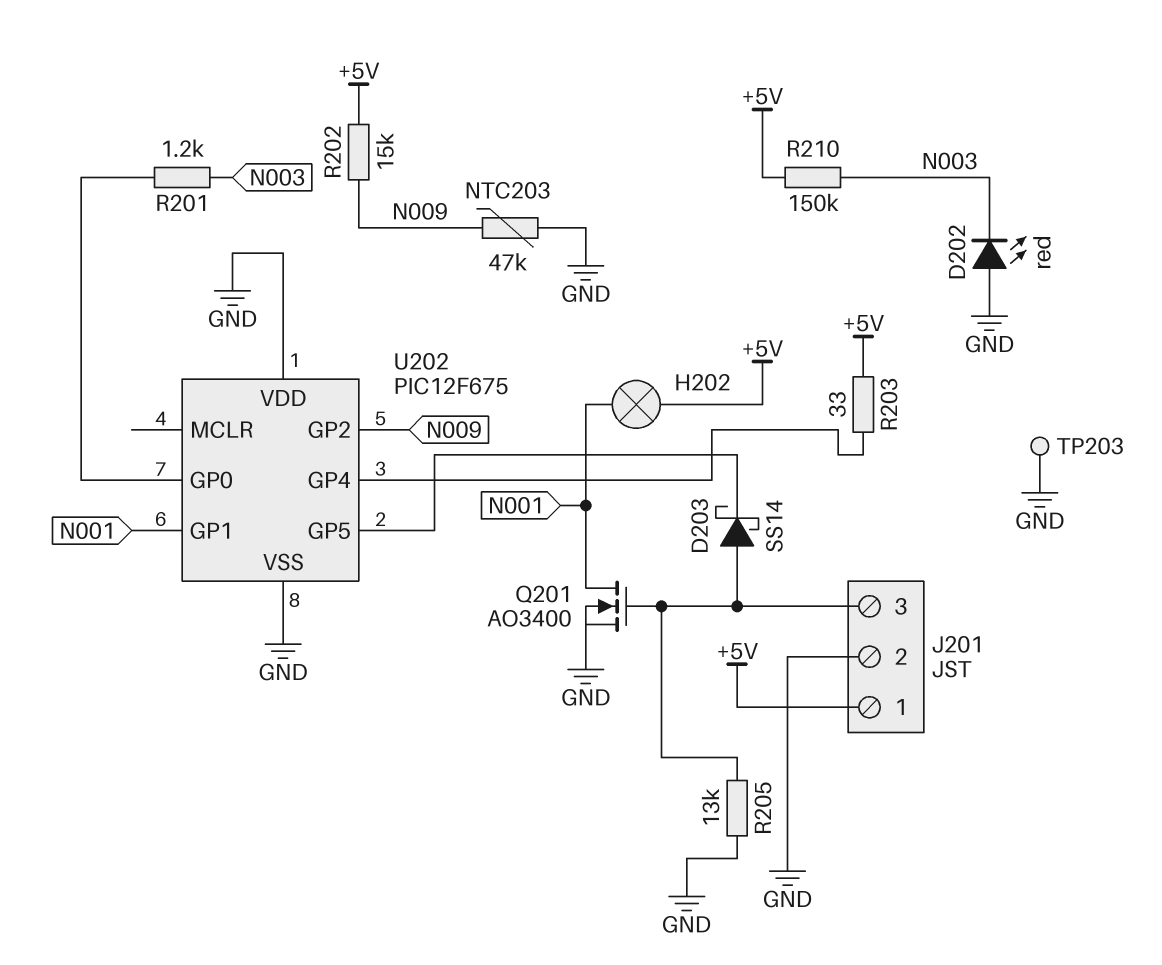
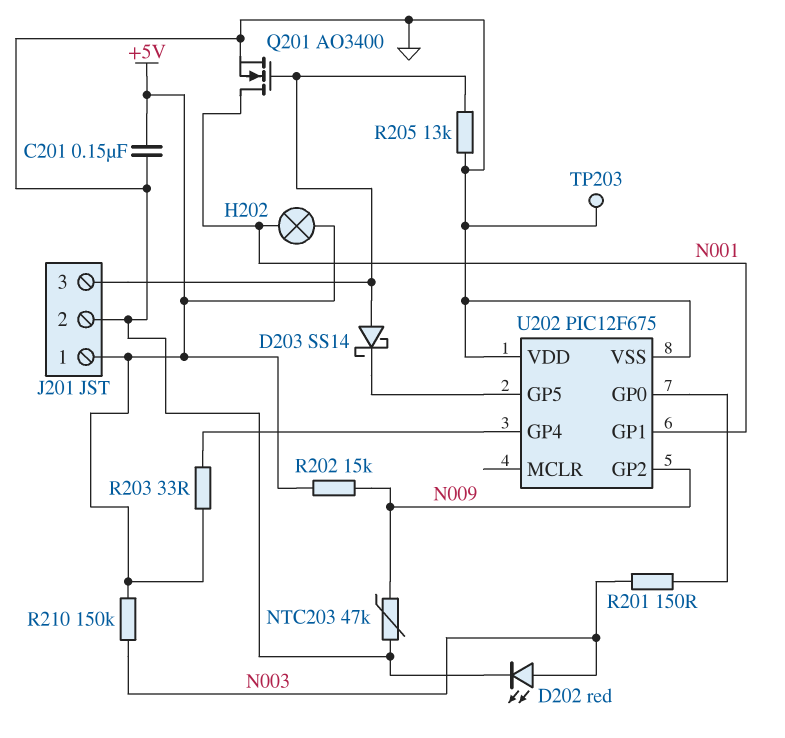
C201: none -> 150nF (+5V, GND)
D202: LED red (A GND, K N003) -> LED red (A N003, K GND)
R201: 1.2k (N003, U202/GP0) -> 150 (N003, U202/GP0)

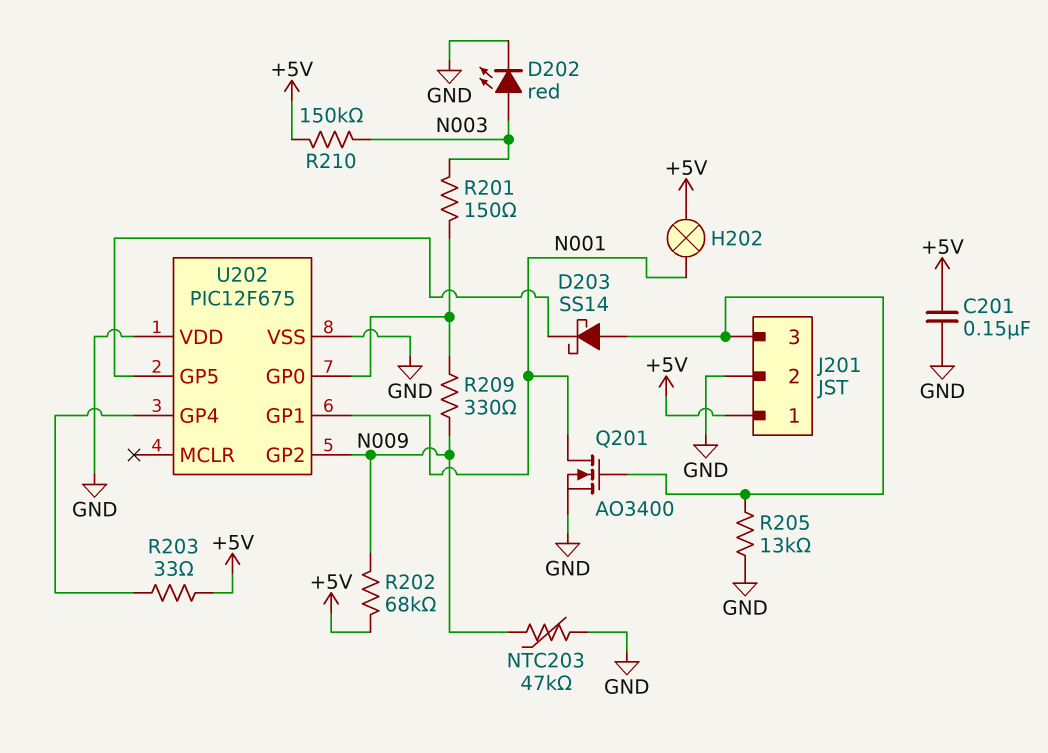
R202: 15k (+5V, N009) -> 68k (+5V, N009)
R209: none -> 330 (N009, U202/GP0)
TP203: test point (GND) -> none

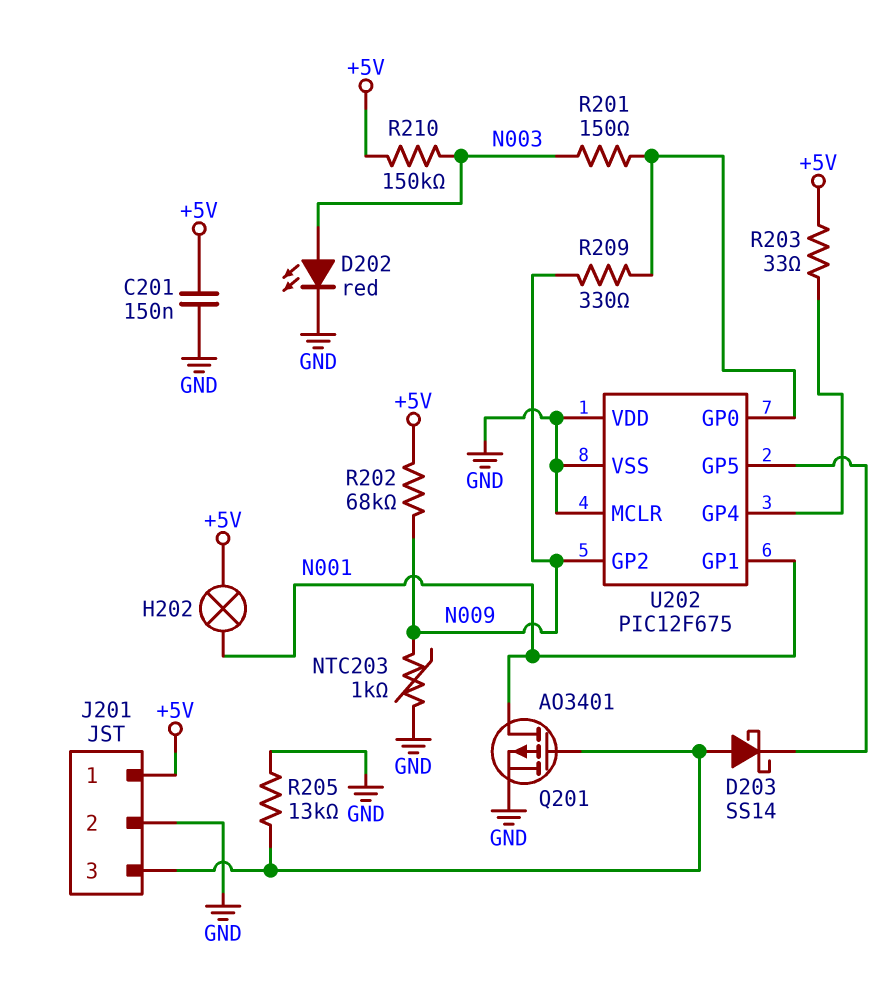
NTC203: 47k (GND, N009) -> 1k (GND, N009)
Q201: NMOS AO3400 (G J201/3, D N001, S GND) -> PMOS AO3401 (G J201/3, D N001, S GND)
U202 pin MCLR: none -> GND

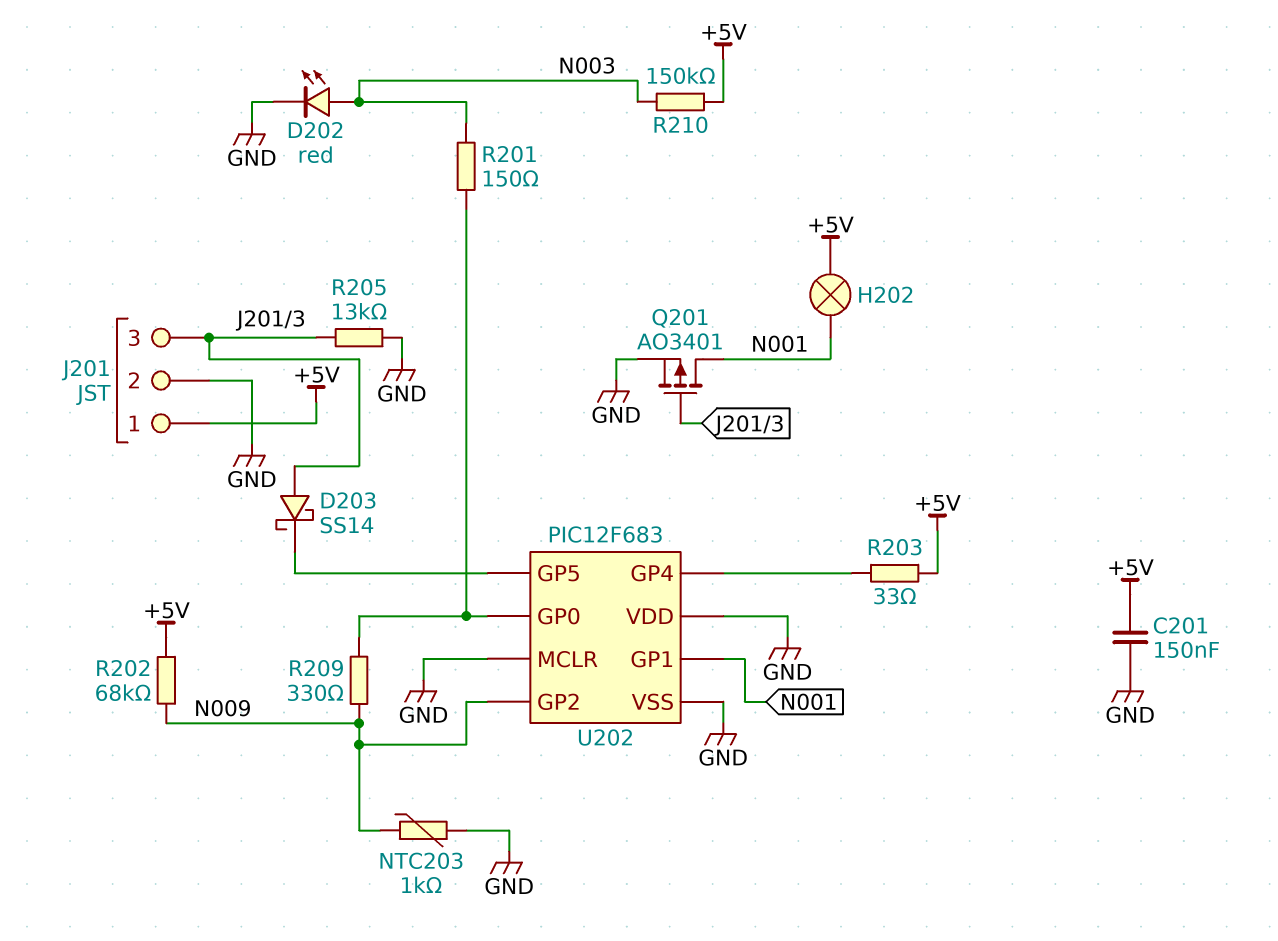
U202: PIC12F675 -> PIC12F683

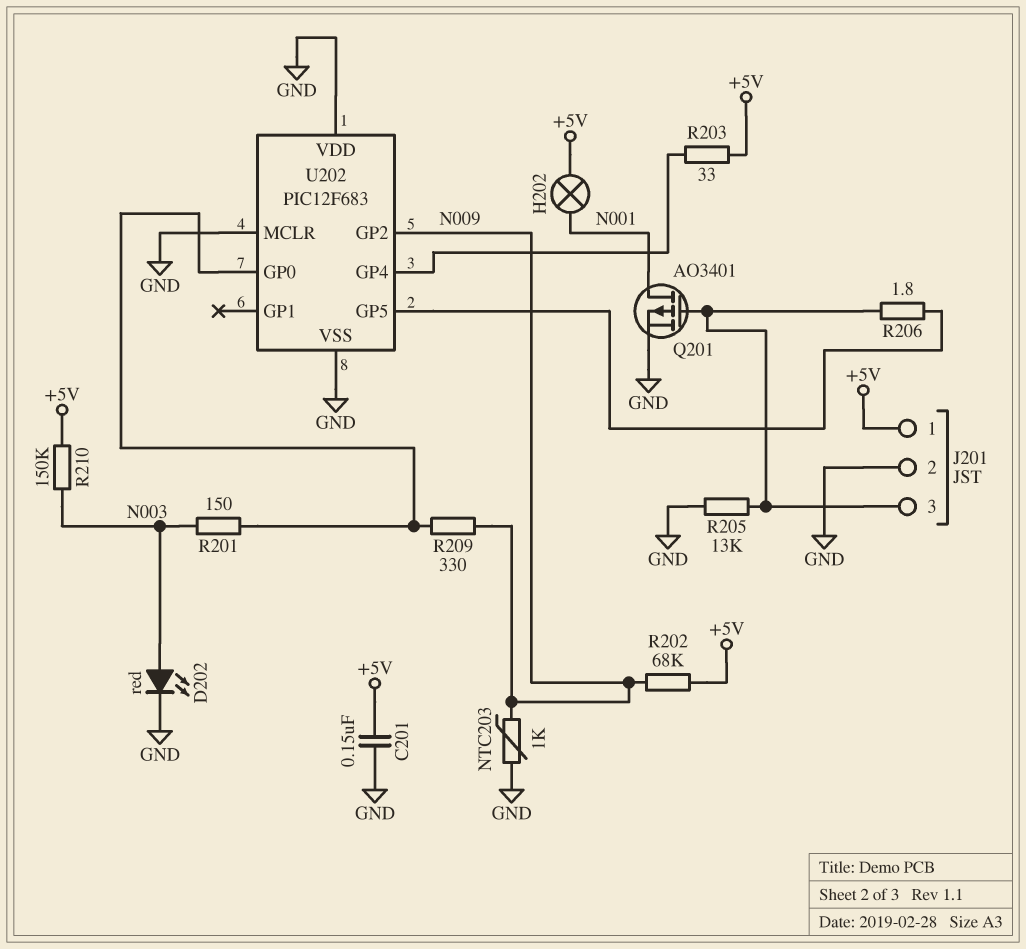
D203: schottky SS14 (A J201/3, K U202/GP5) -> none
R206: none -> 1.8 (J201/3, U202/GP5)
U202 pin GP1: N001 -> none

